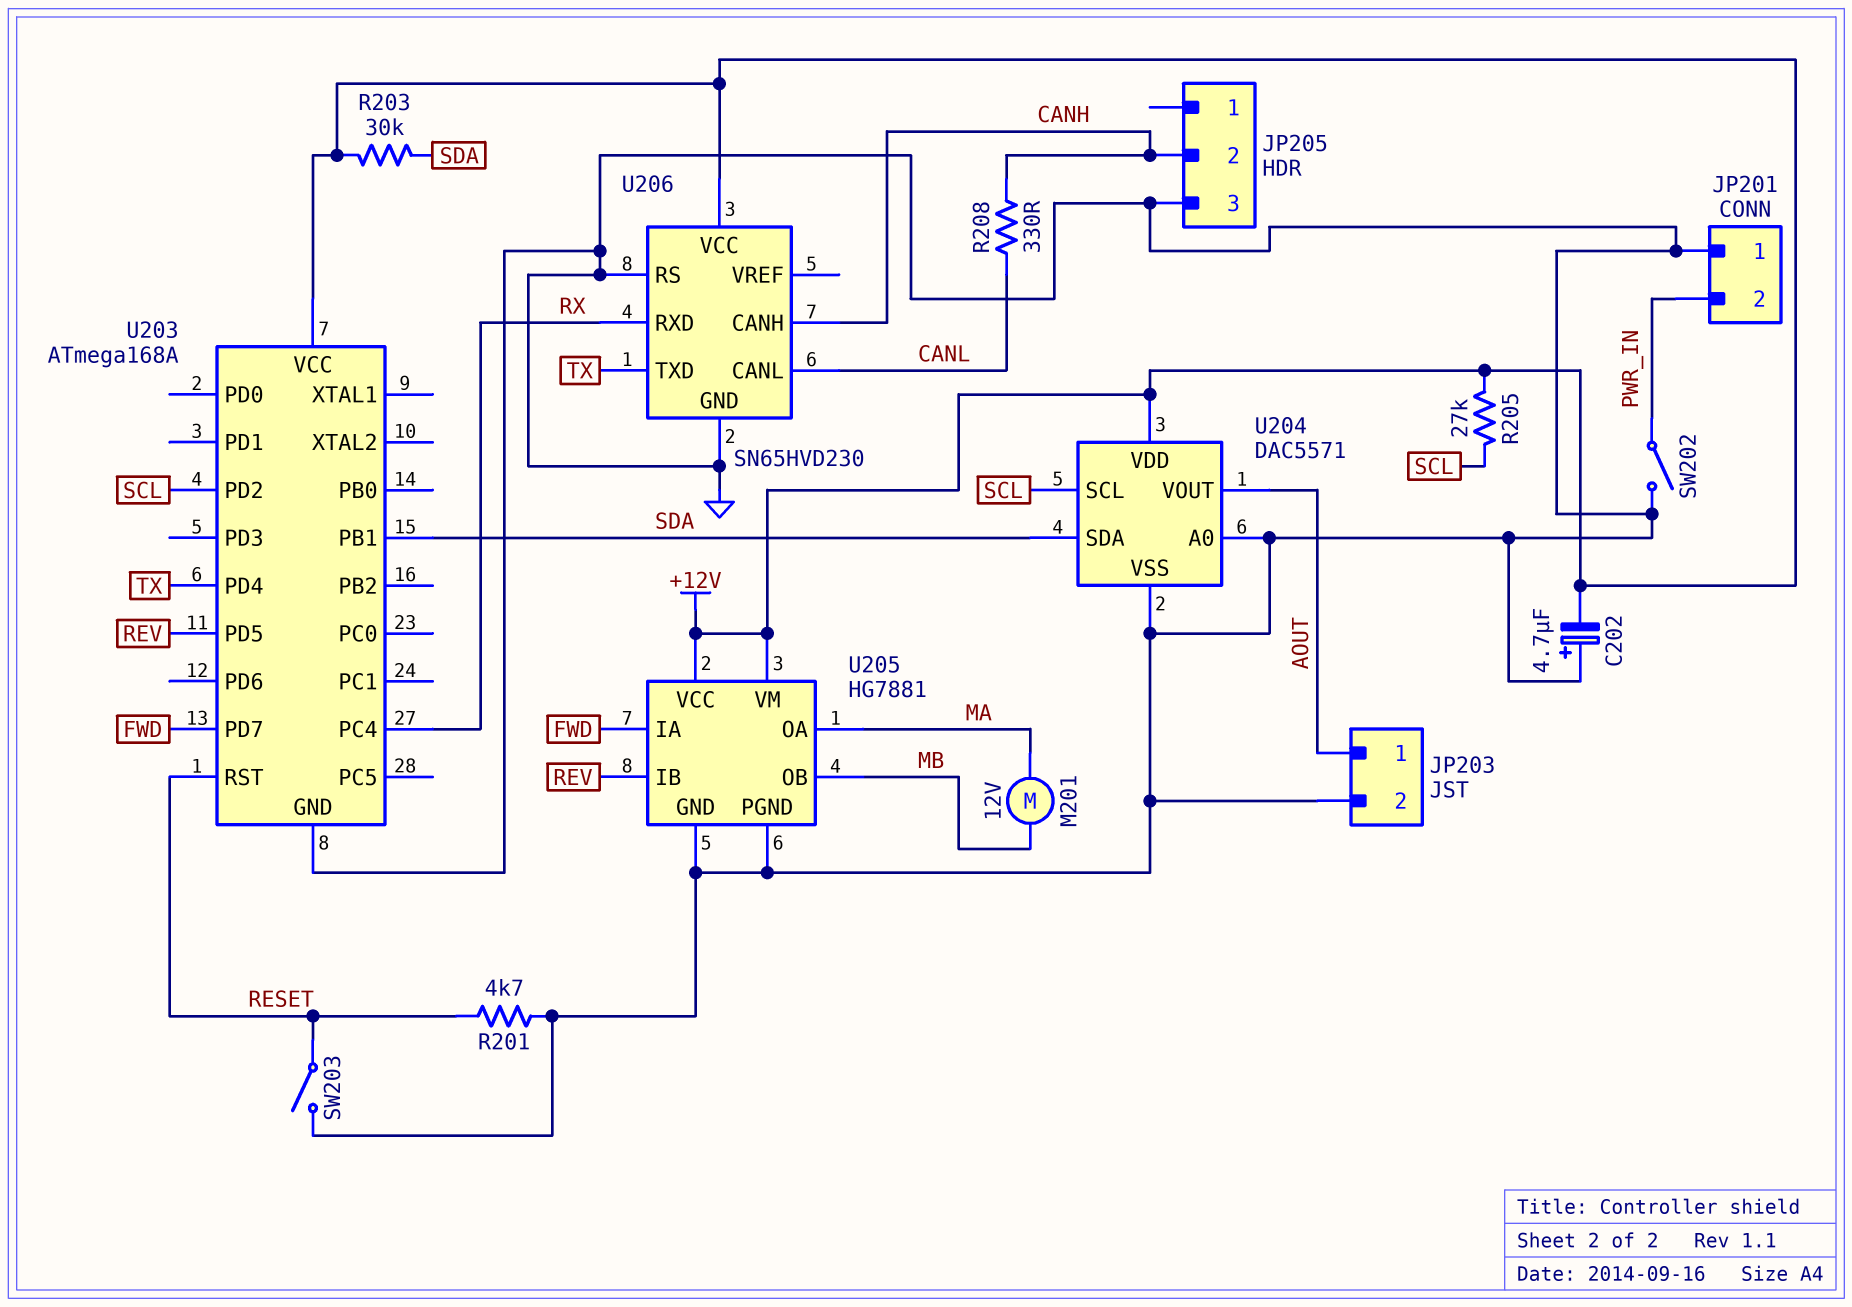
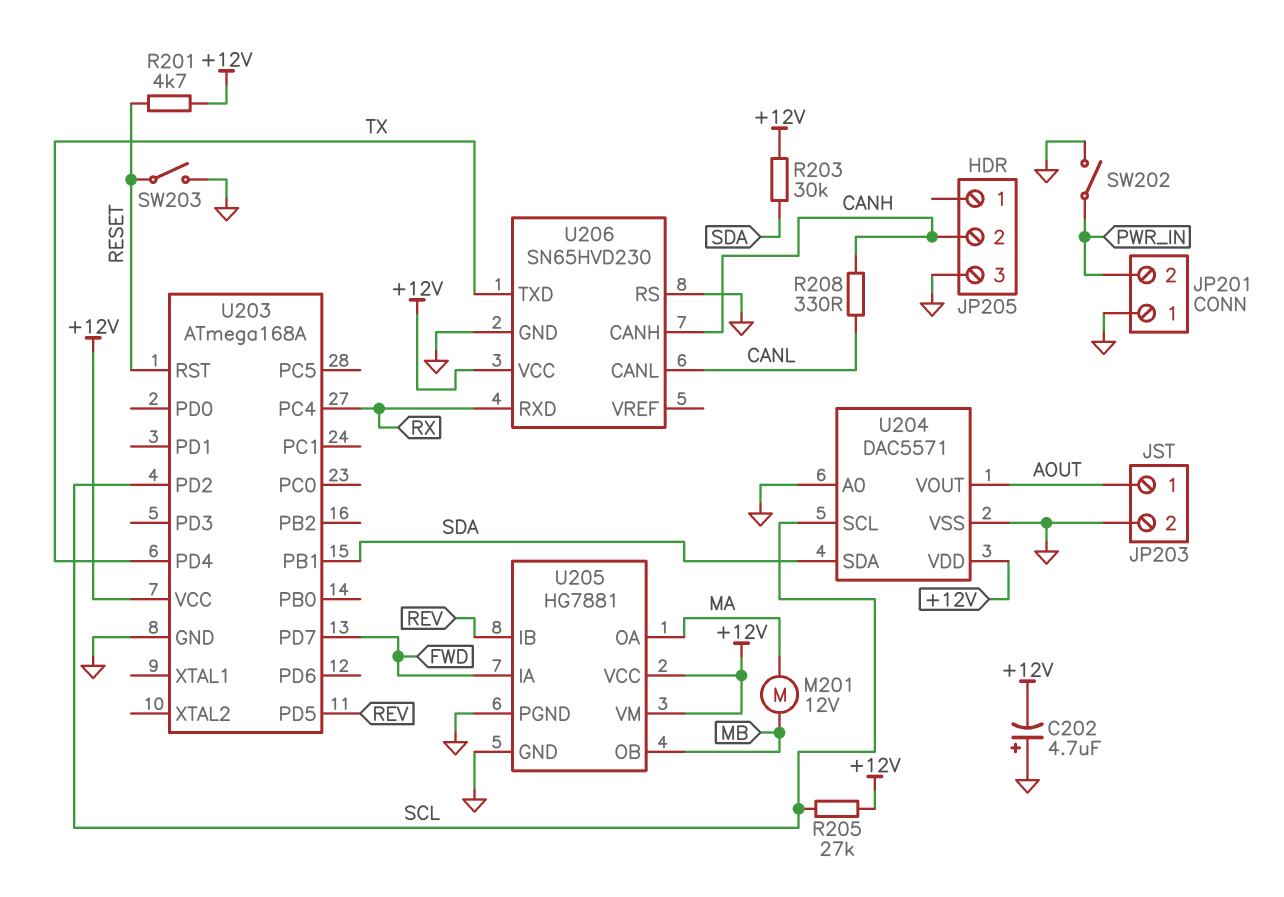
R201: 4.7k (GND, RESET) -> 4.7k (+12V, RESET)

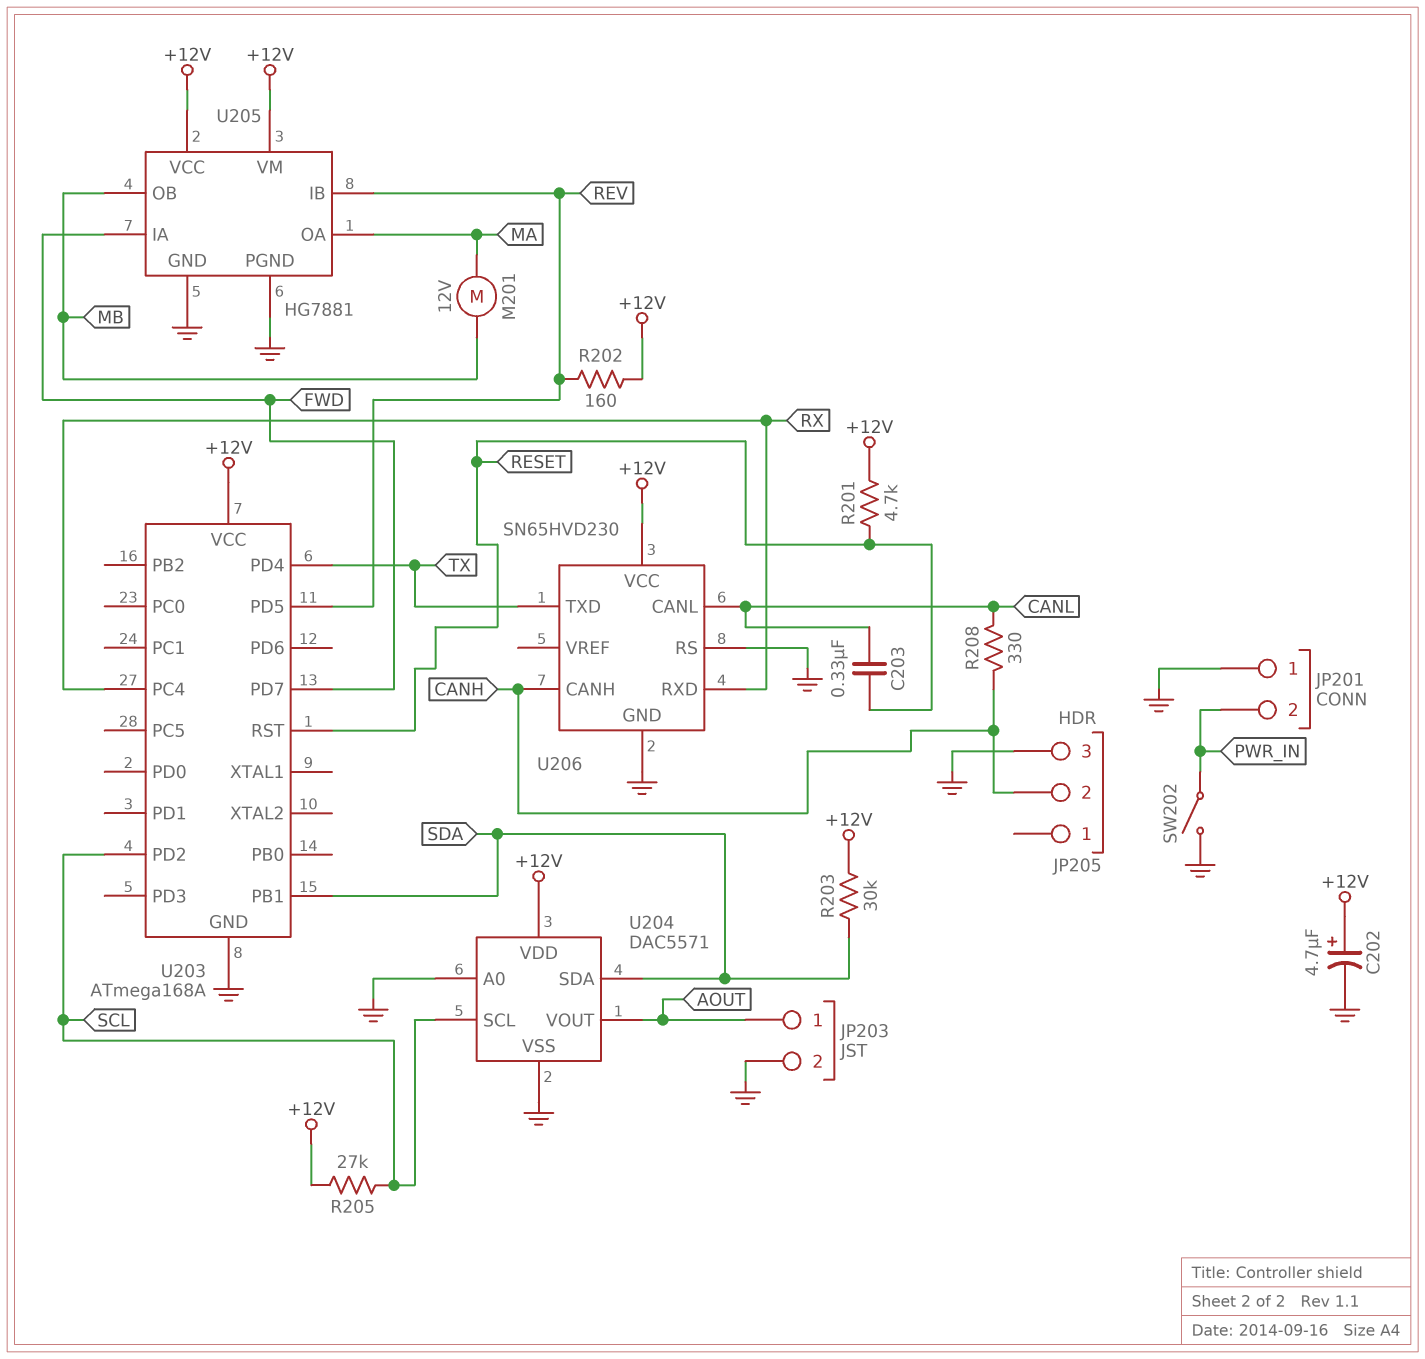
C202: 4.7uF (plus GND, minus +12V) -> 4.7uF (plus +12V, minus GND)
C203: none -> 330nF (CANL, RESET)
R202: none -> 160 (+12V, REV)
SW203: switch (GND, RESET) -> none

